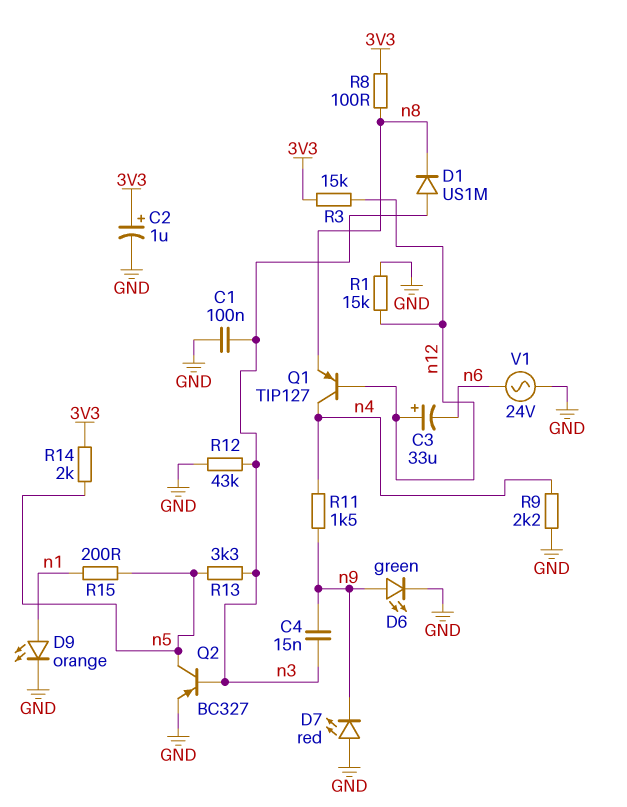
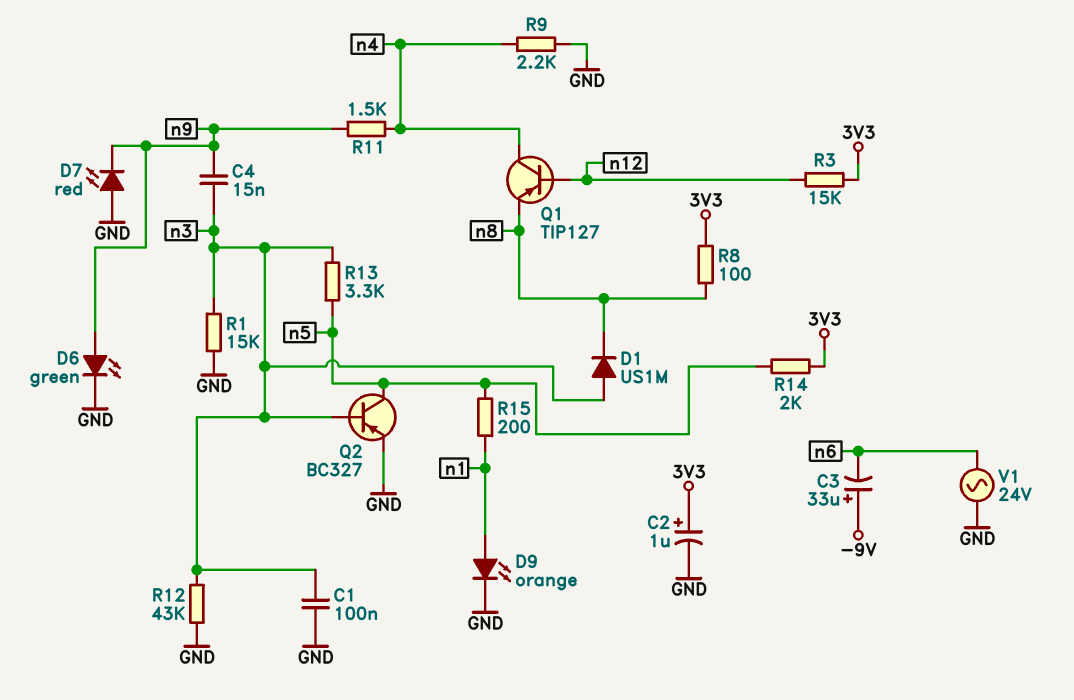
C3: 33uF (plus n12, minus n6) -> 33uF (plus -9V, minus n6)
R1: 15k (GND, n12) -> 15k (GND, n3)

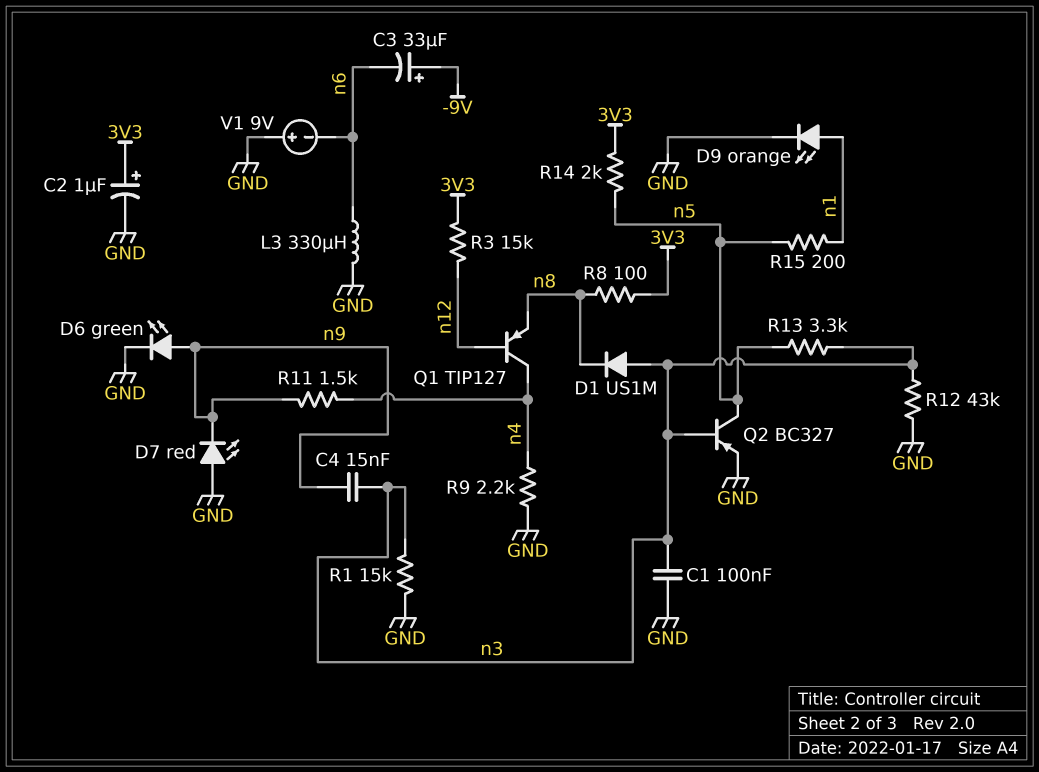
L3: none -> 330uH (GND, n6)
V1: AC 24V (GND, n6) -> 9V (plus GND, minus n6)

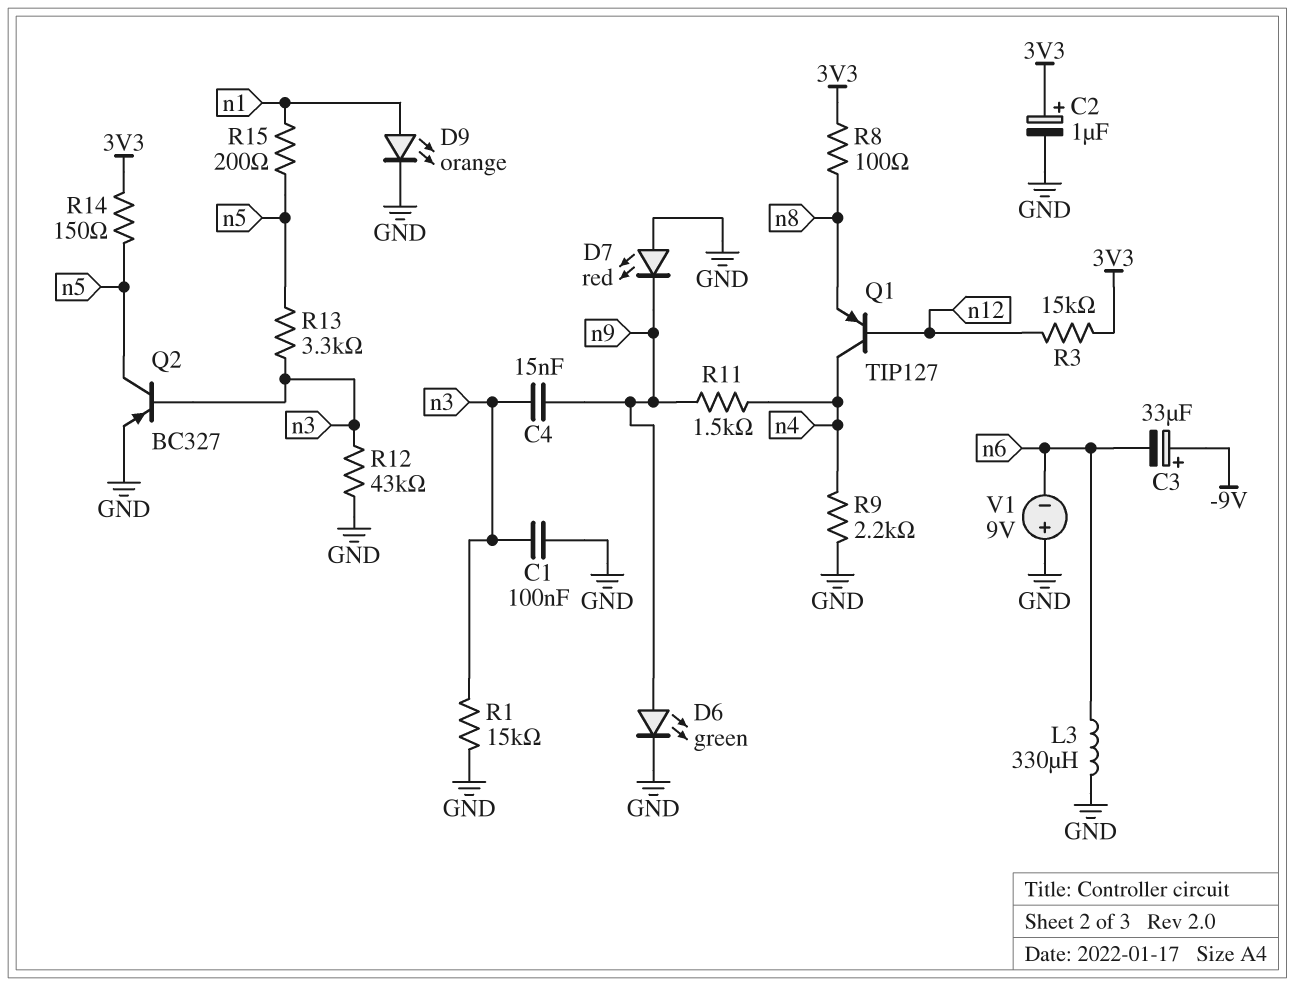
D1: diode US1M (A n3, K n8) -> none
R14: 2k (3V3, n5) -> 150 (3V3, n5)

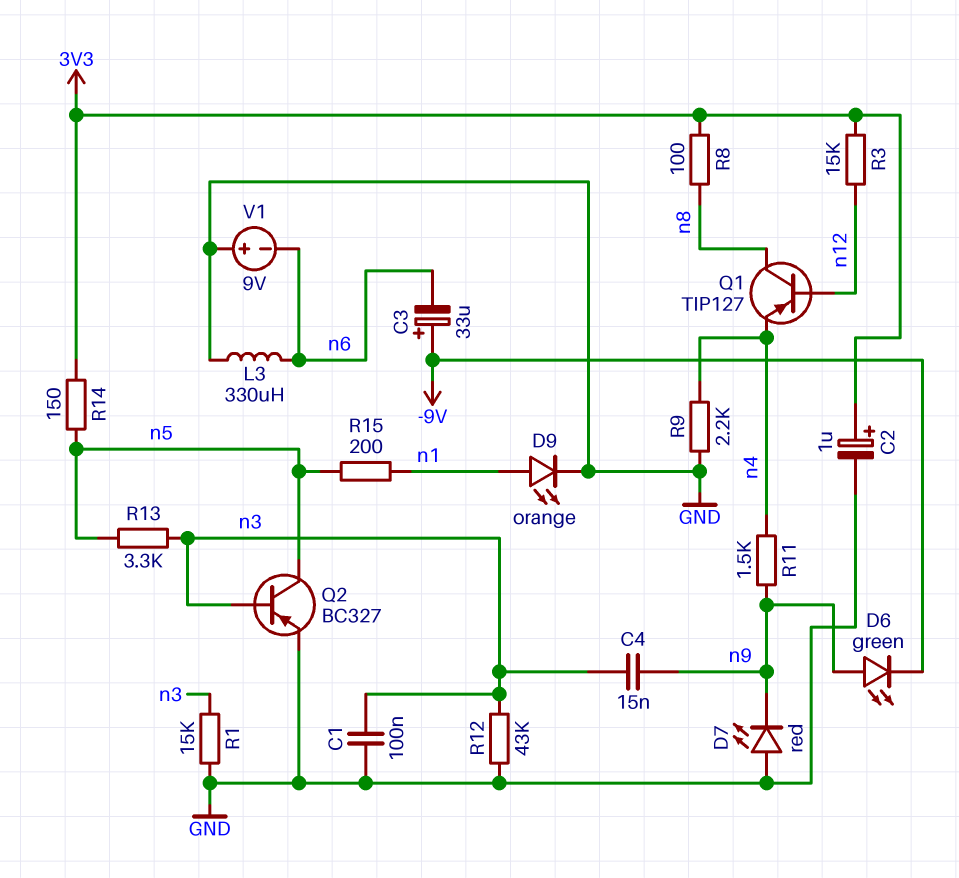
D6: LED green (A n9, K GND) -> LED green (A n9, K -9V)
Q1: PNP TIP127 (B n12, C n4, E n8) -> PNP TIP127 (B n12, C n8, E n4)

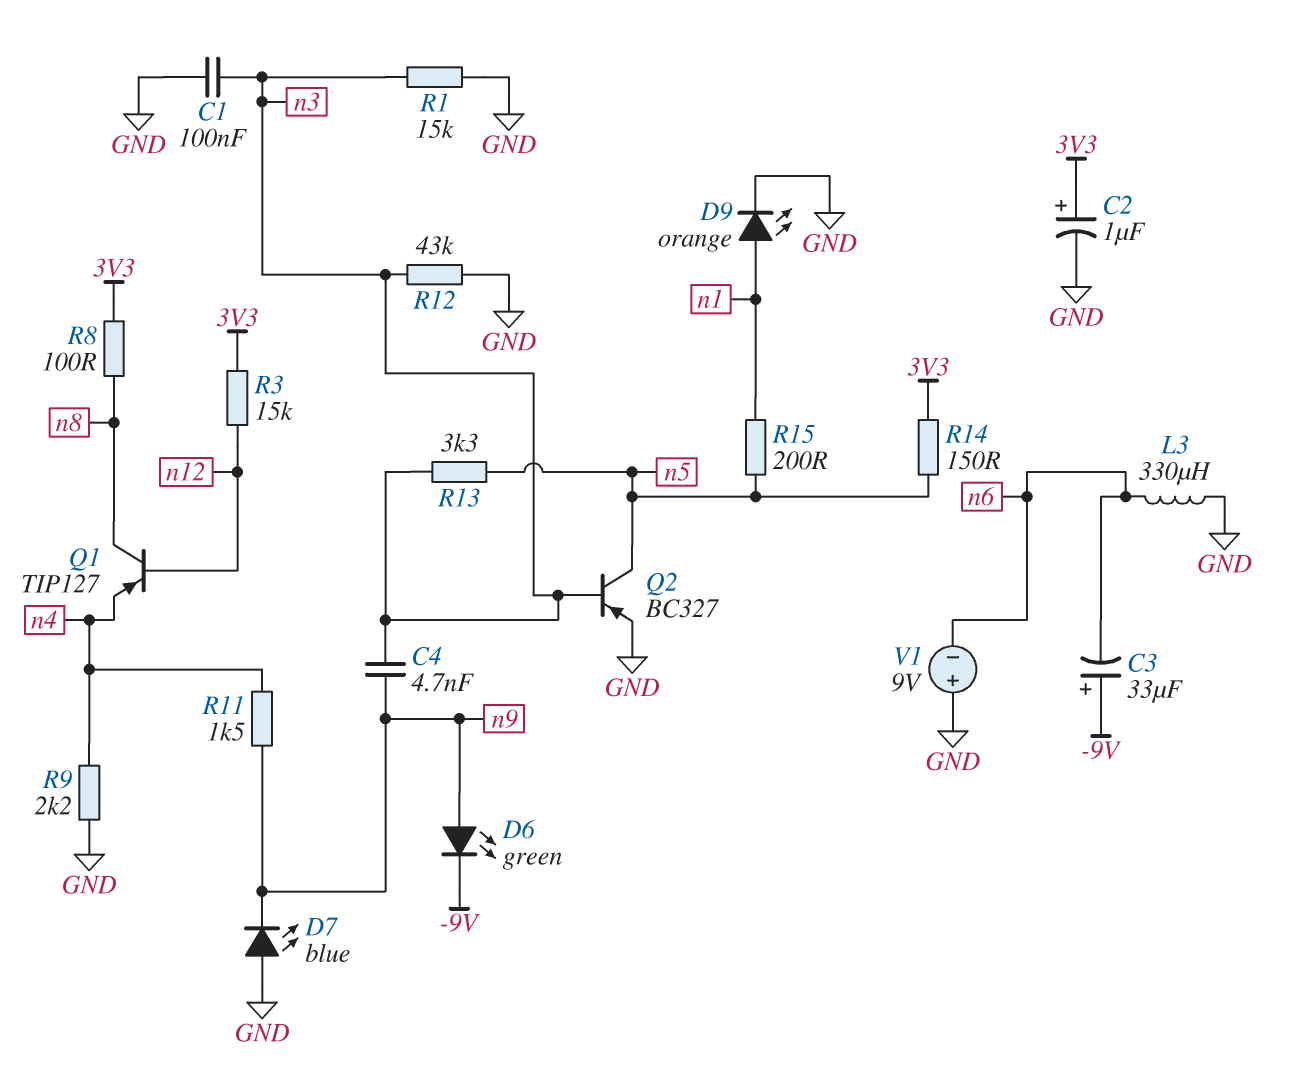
C4: 15nF (n3, n9) -> 4.7nF (n3, n9)
D7: LED red (A GND, K n9) -> LED blue (A GND, K n9)

